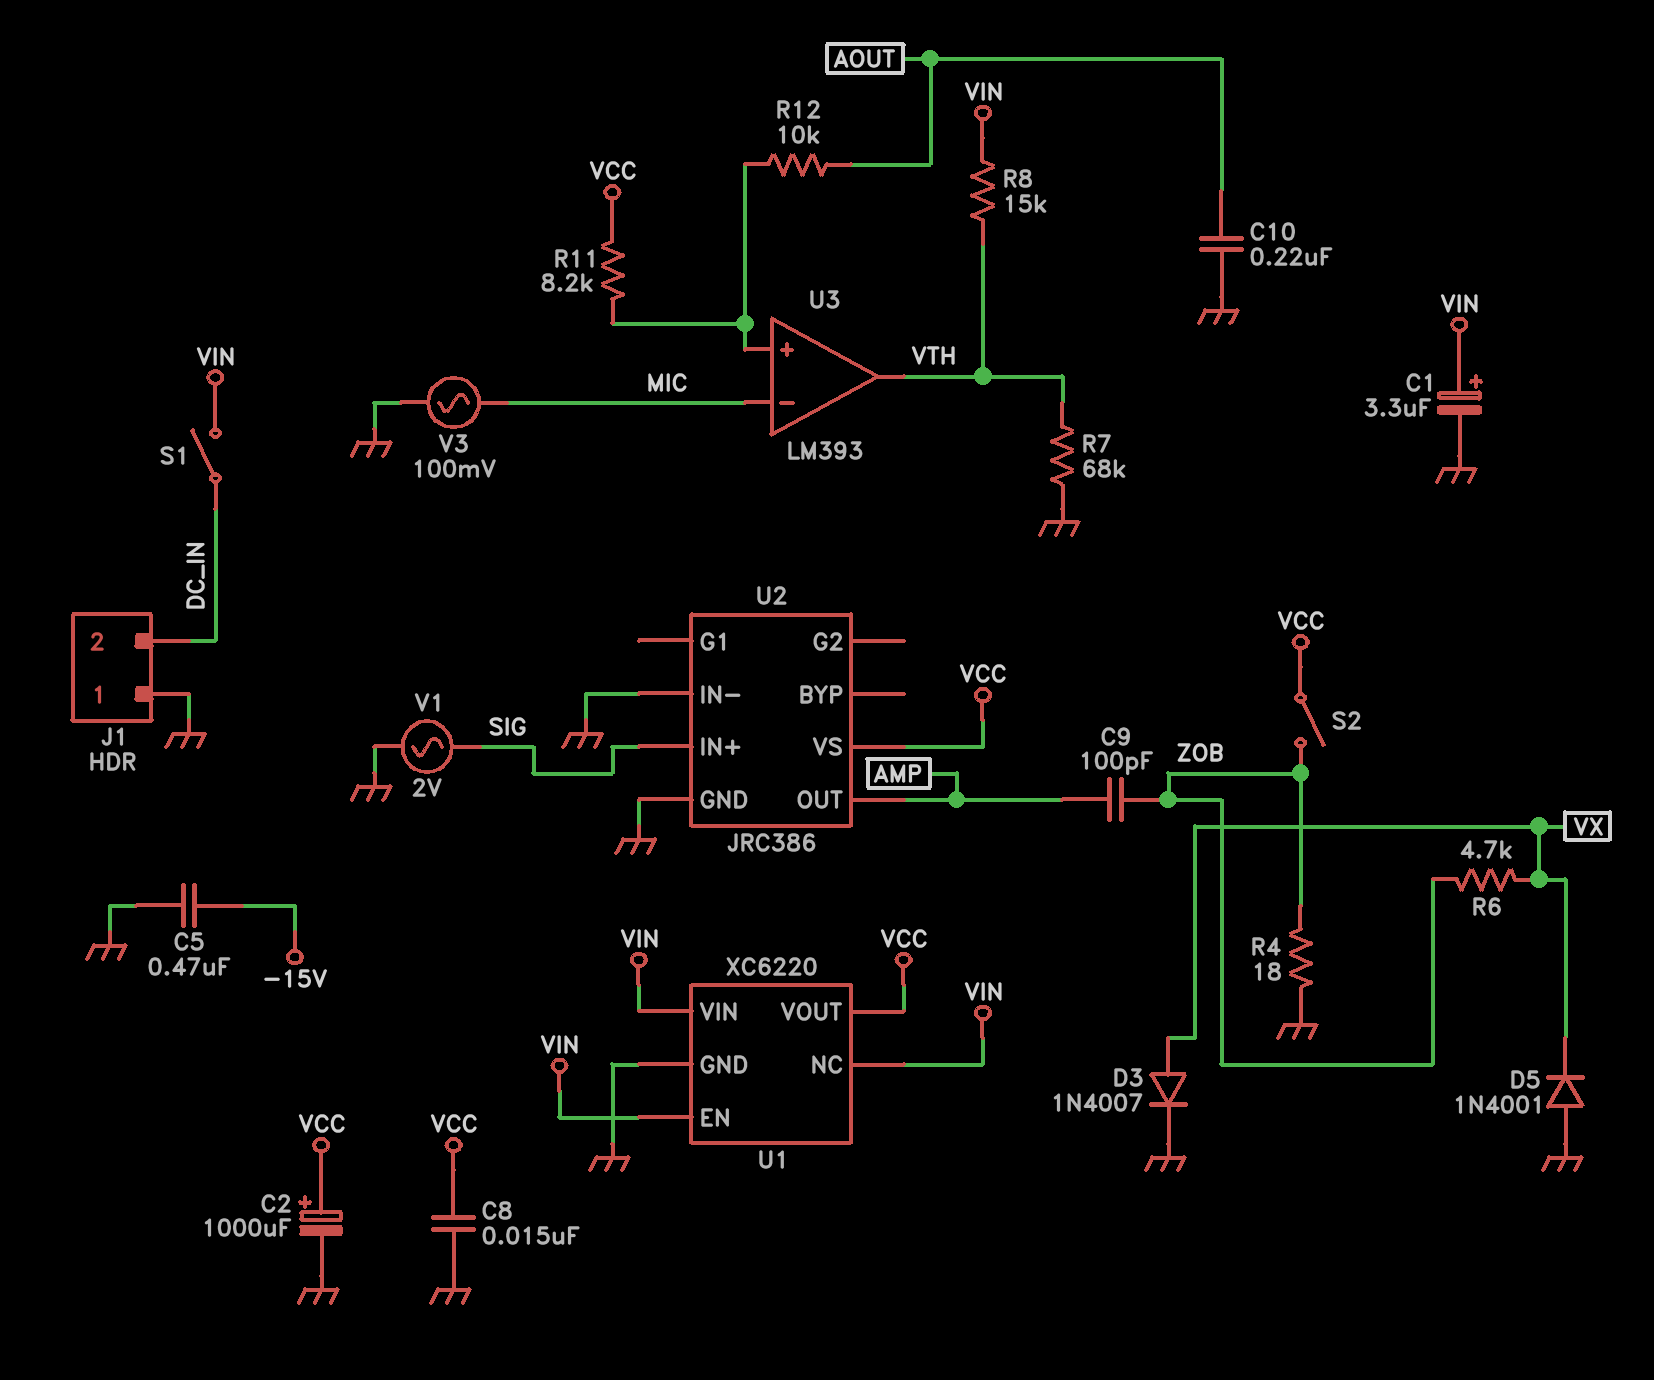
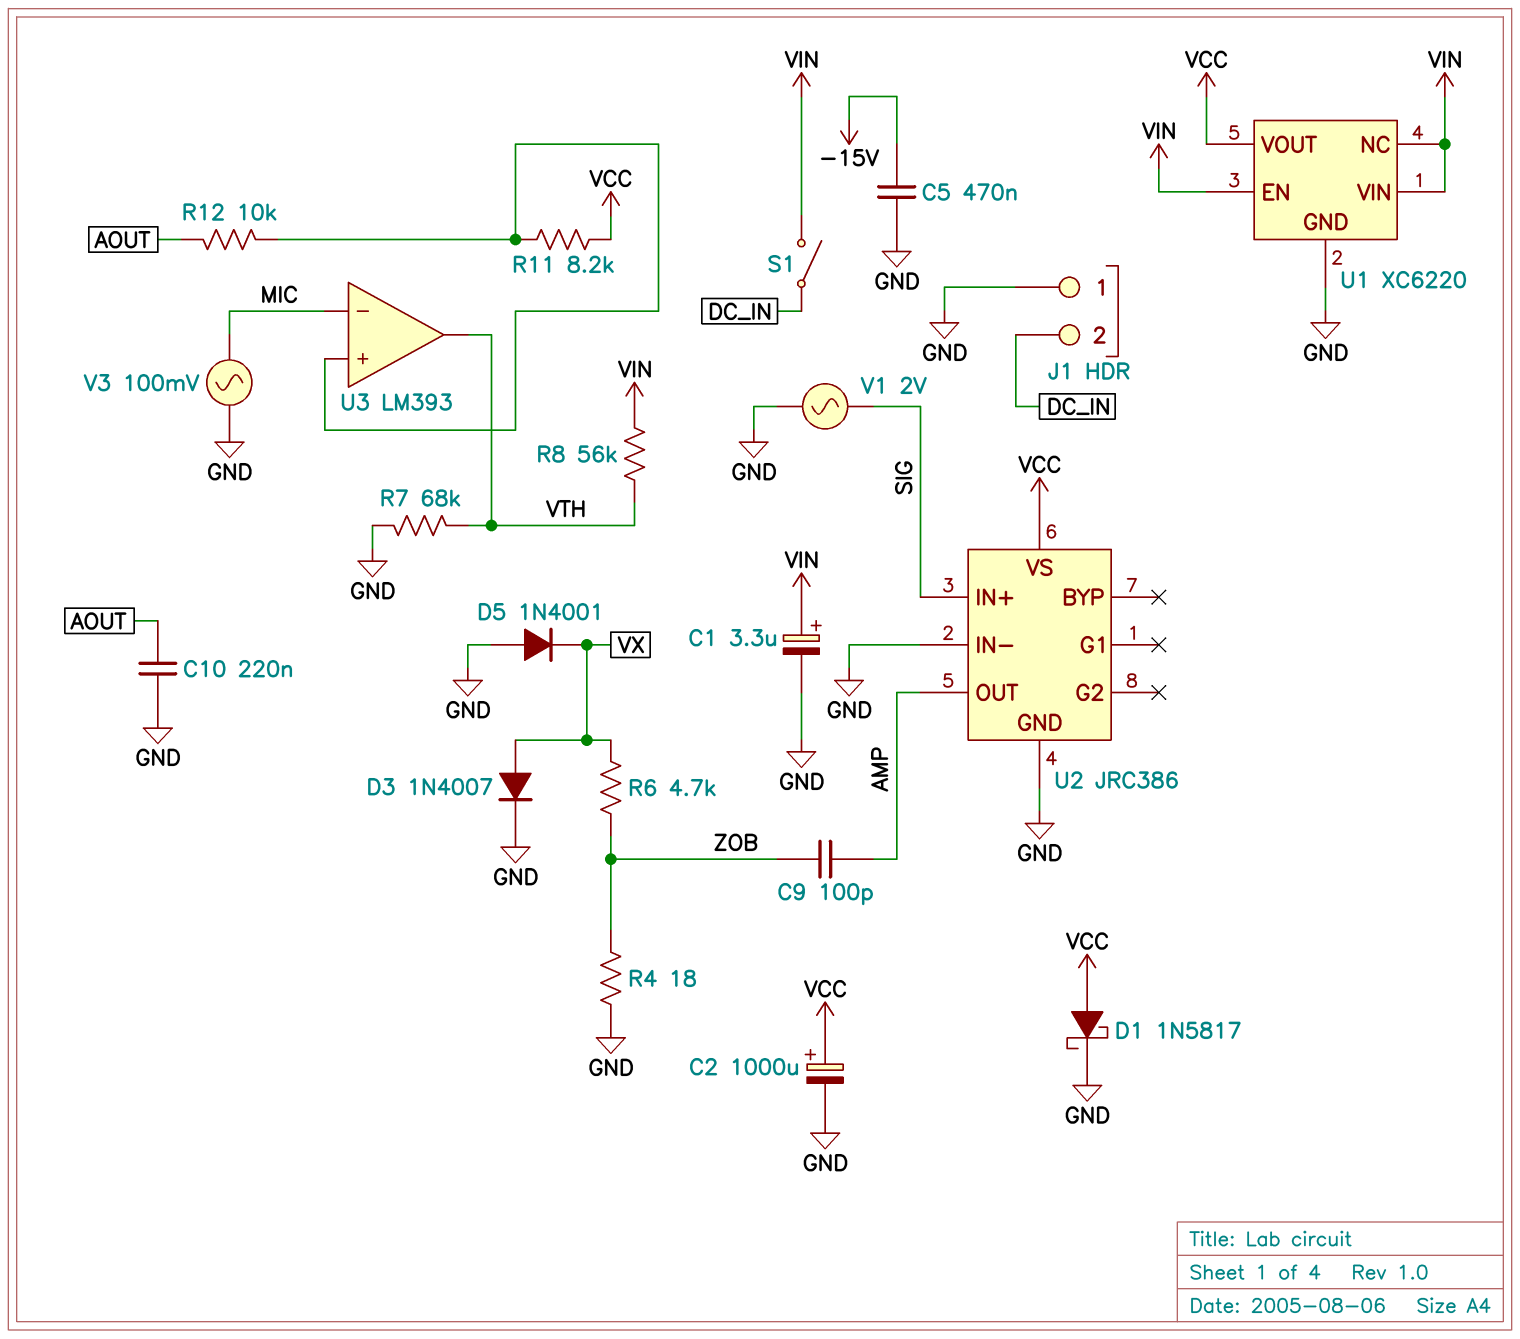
C8: 15nF (GND, VCC) -> none
D1: none -> schottky 1N5817 (A VCC, K GND)
R8: 15k (VIN, VTH) -> 56k (VIN, VTH)
S2: switch (VCC, ZOB) -> none

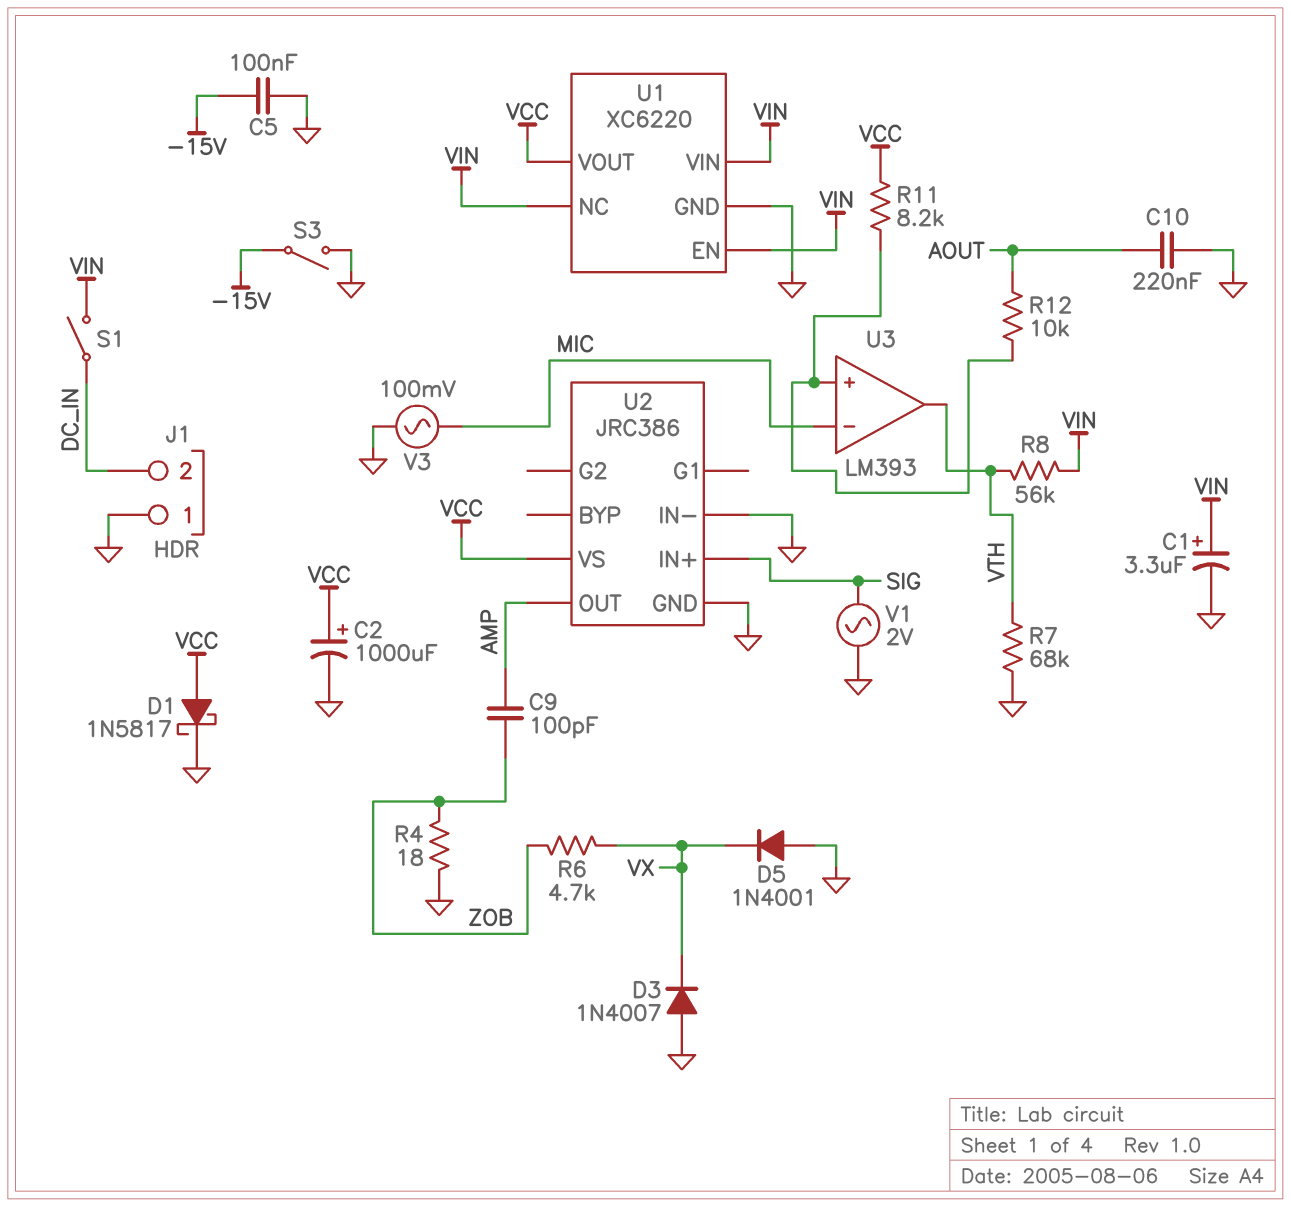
C5: 470nF (-15V, GND) -> 100nF (-15V, GND)
D3: diode 1N4007 (A VX, K GND) -> diode 1N4007 (A GND, K VX)
S3: none -> switch (-15V, GND)

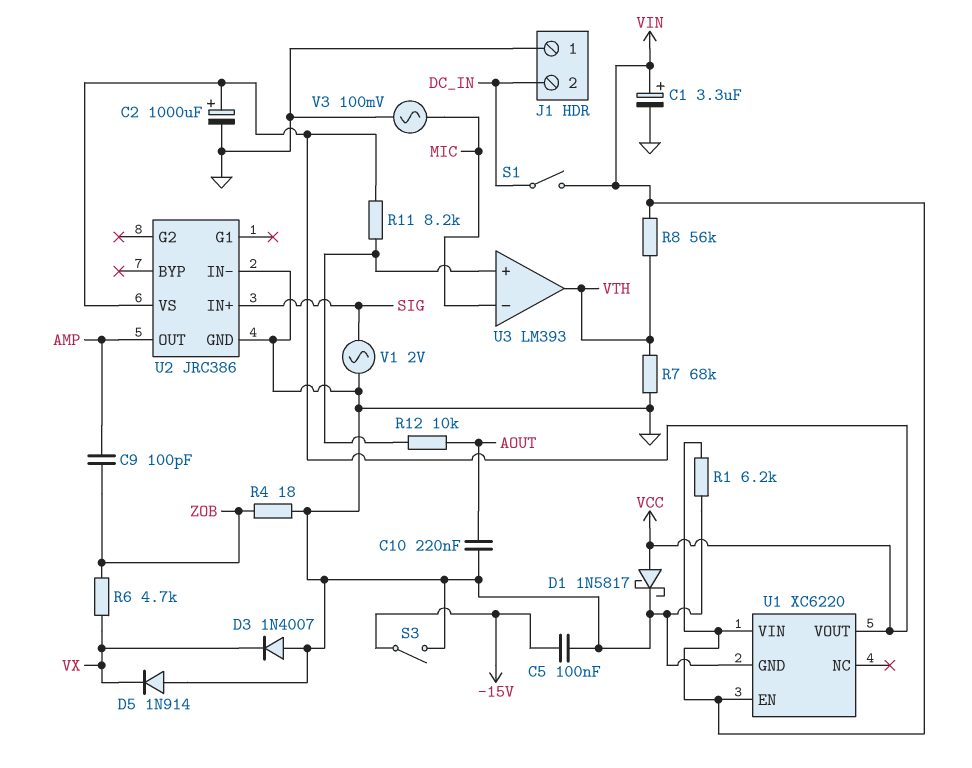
D5: diode 1N4001 (A GND, K VX) -> diode 1N914 (A GND, K VX)
R1: none -> 6.2k (GND, VIN)
U1 pin NC: VIN -> none

